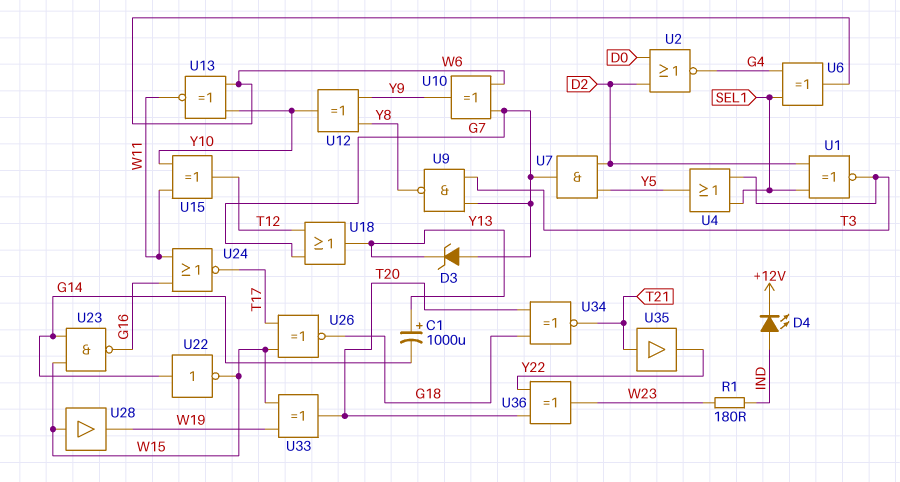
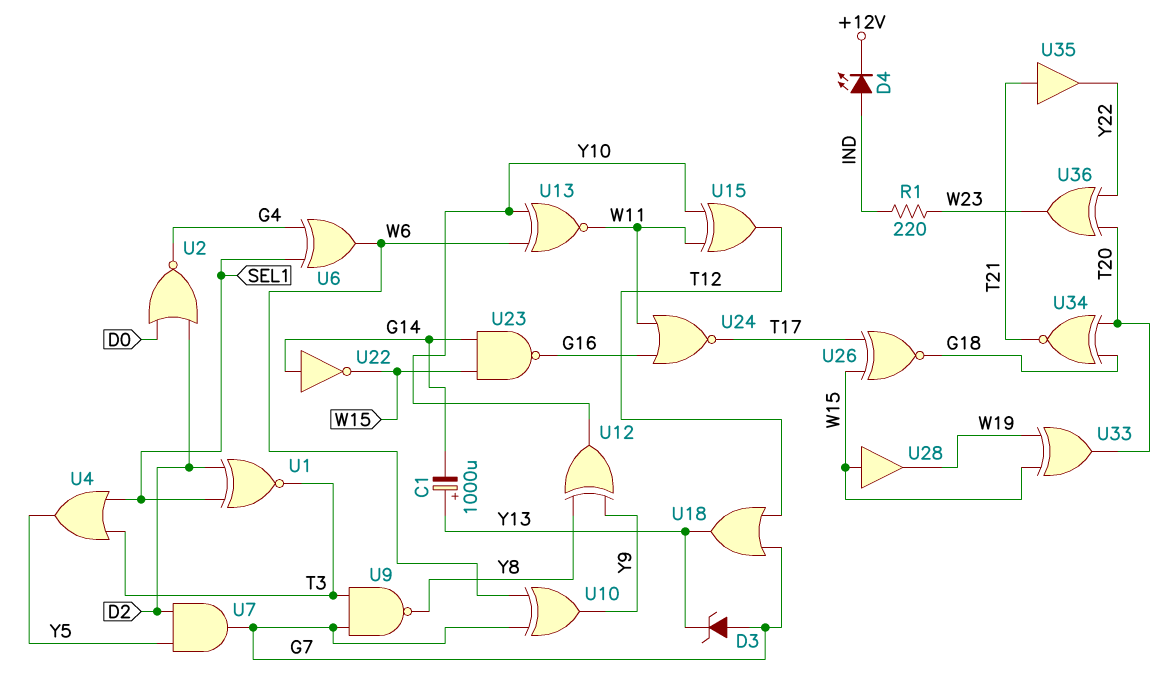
R1: 180 (IND, W23) -> 220 (IND, W23)

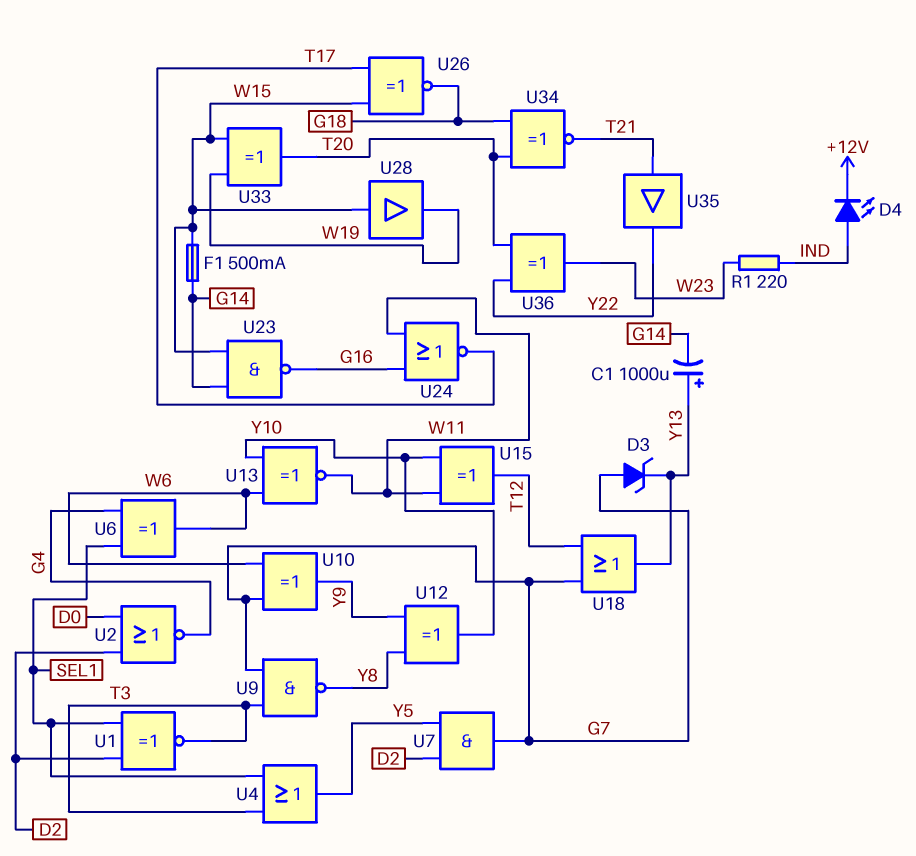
F1: none -> 500mA (G14, W15)
U22: NOT (in G14, out W15) -> none

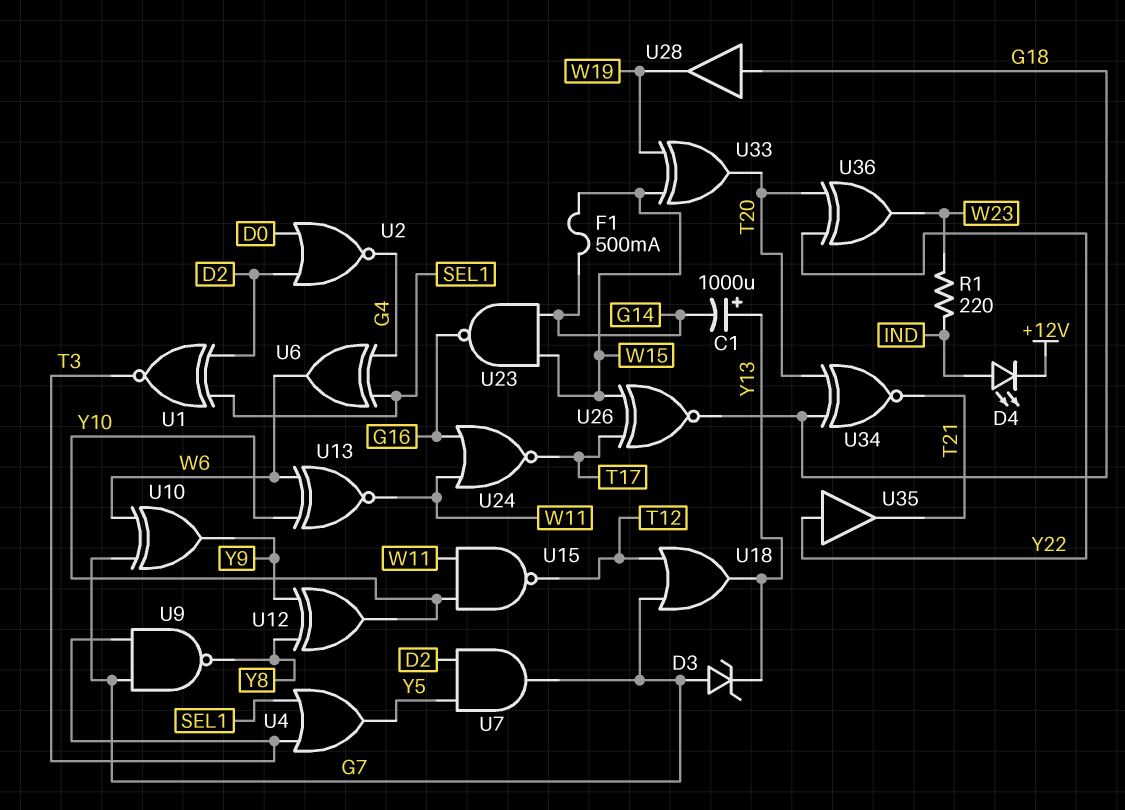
U15: XOR (in W11, in Y10, out T12) -> NAND (in W11, in Y10, out T12)
U28: buffer (in W15, out W19) -> buffer (in G18, out W19)
U35: buffer (in T21, out Y22) -> buffer (in Y22, out T21)

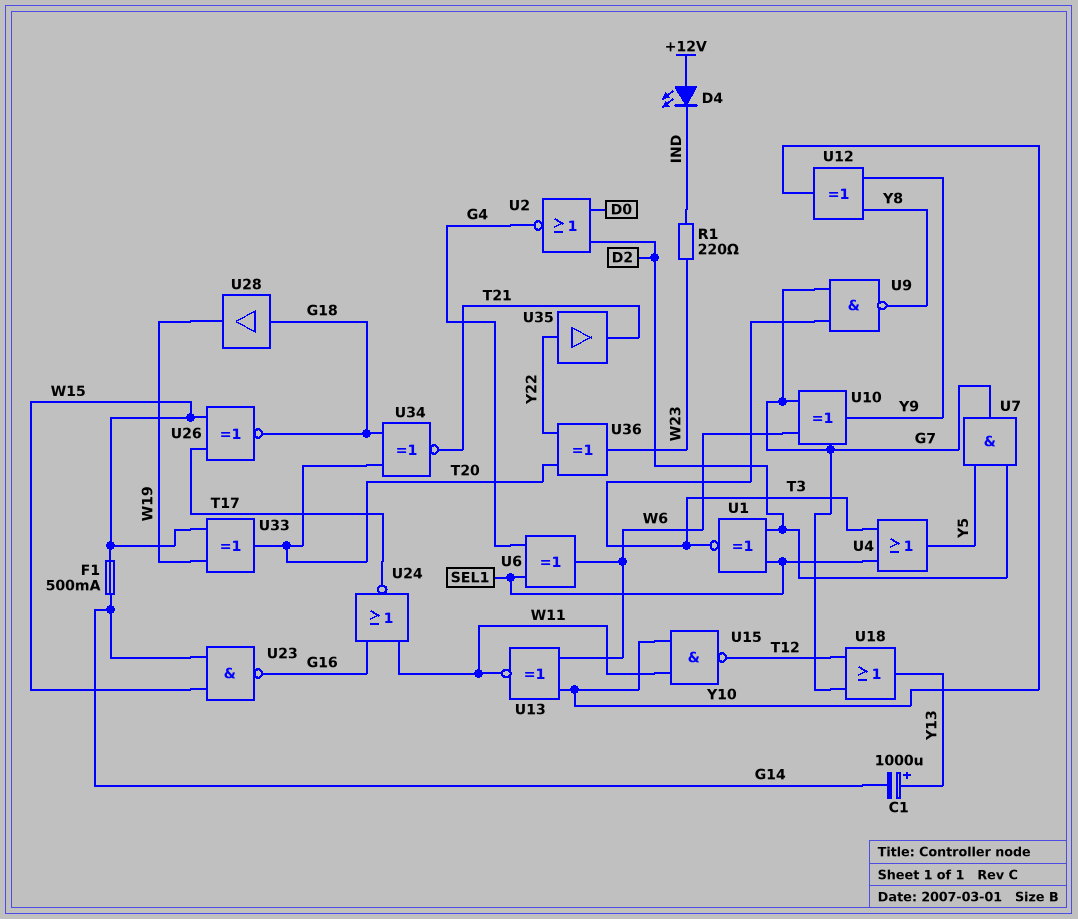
D3: zener (A G7, K Y13) -> none
D4: LED (A IND, K +12V) -> LED (A +12V, K IND)

